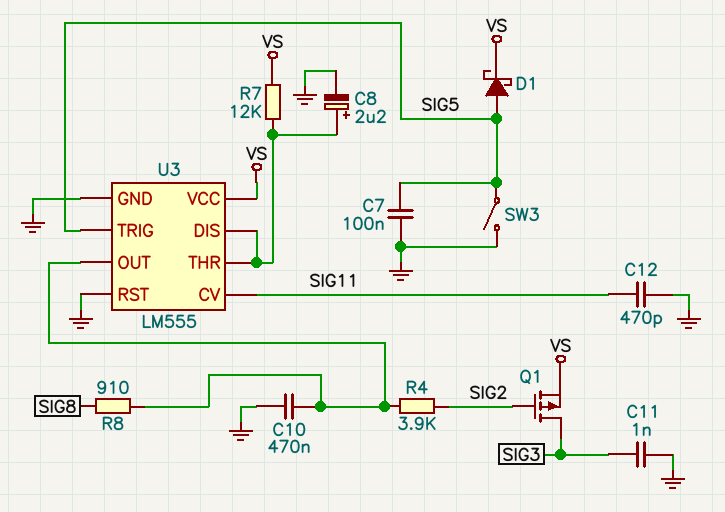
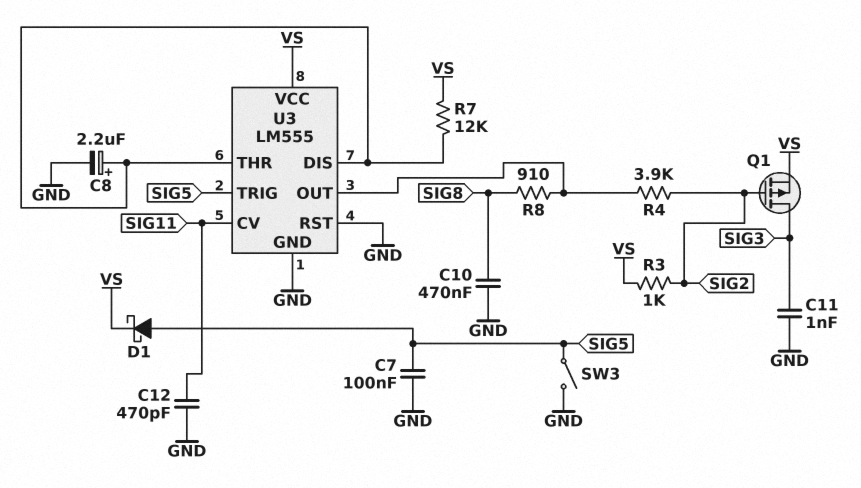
C10: 470nF (GND, U3/OUT) -> 470nF (GND, SIG8)
R3: none -> 1k (SIG2, VS)

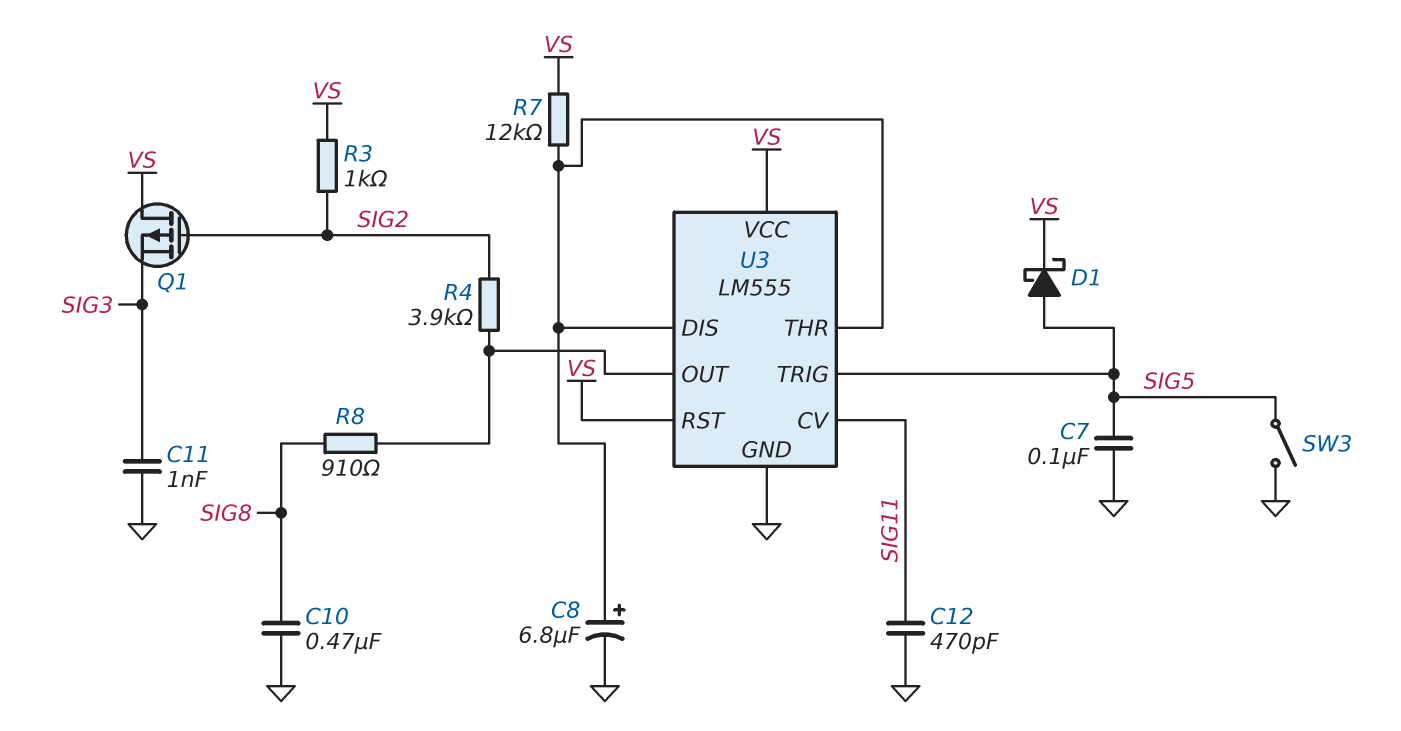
C8: 2.2uF (plus U3/DIS, minus GND) -> 6.8uF (plus U3/DIS, minus GND)
Q1: PMOS (G SIG2, D SIG3, S VS) -> PMOS (G SIG2, D VS, S SIG3)
U3 pin RST: GND -> VS

